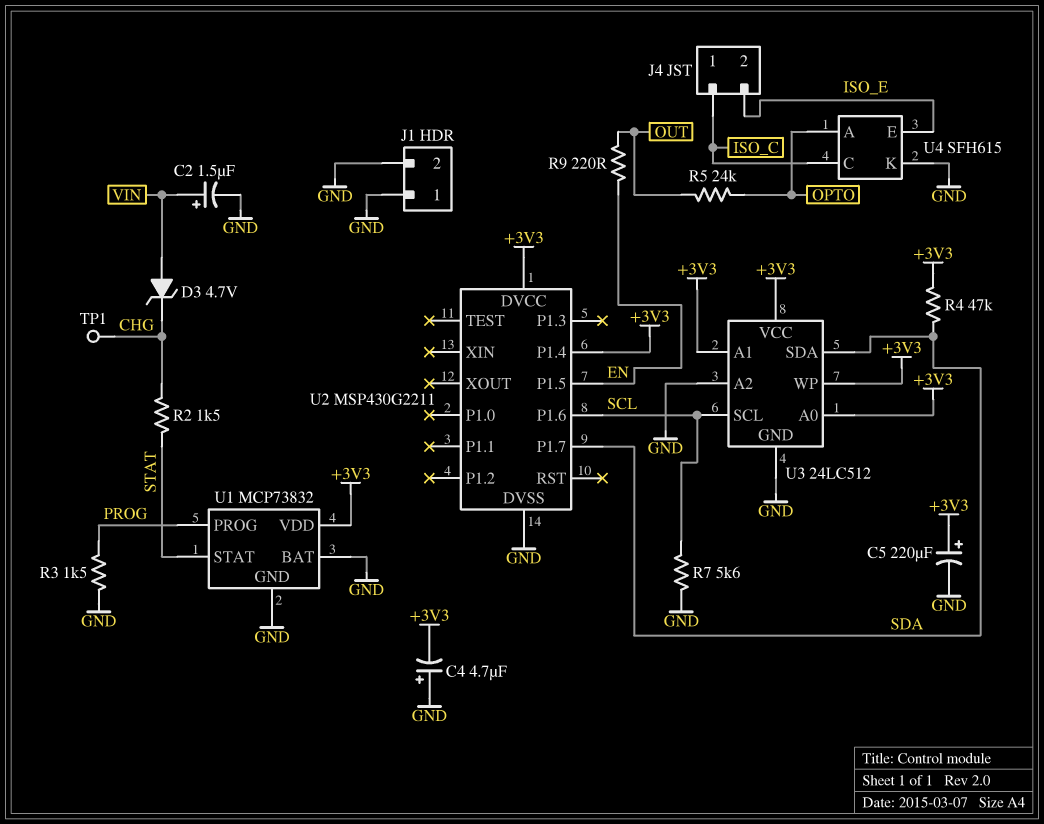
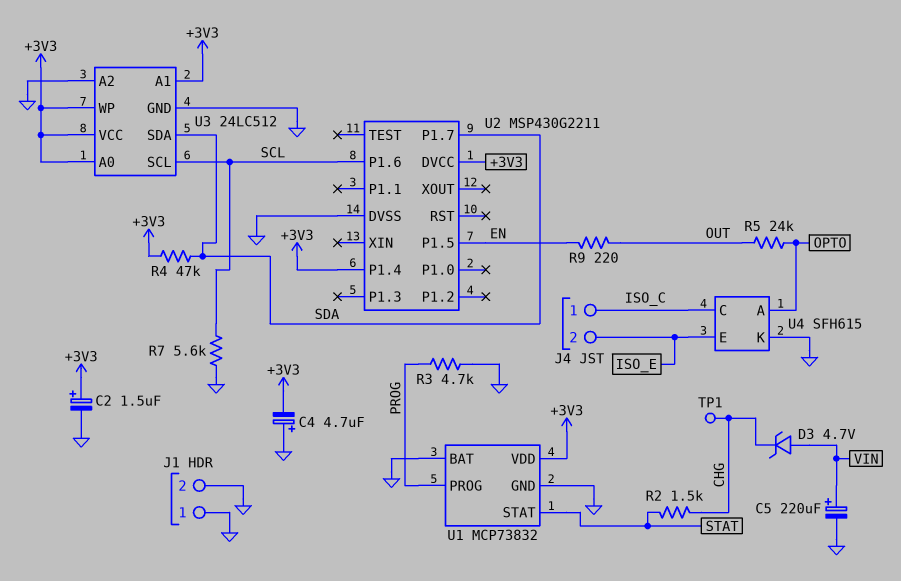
C2: 1.5uF (plus VIN, minus GND) -> 1.5uF (plus +3V3, minus GND)
C5: 220uF (plus +3V3, minus GND) -> 220uF (plus VIN, minus GND)
R3: 1.5k (GND, PROG) -> 4.7k (GND, PROG)

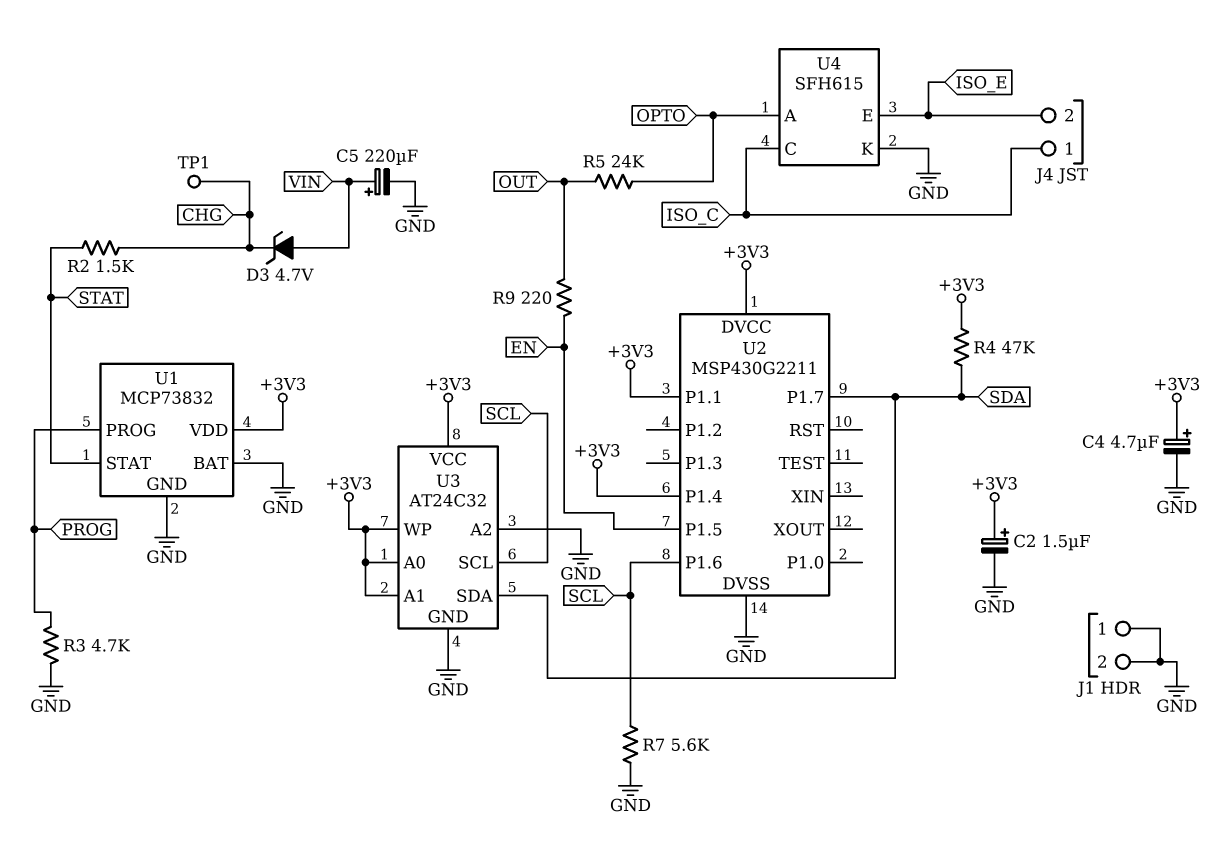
C4: 4.7uF (plus GND, minus +3V3) -> 4.7uF (plus +3V3, minus GND)
U2 pin P1.1: none -> +3V3
U3: 24LC512 -> AT24C32

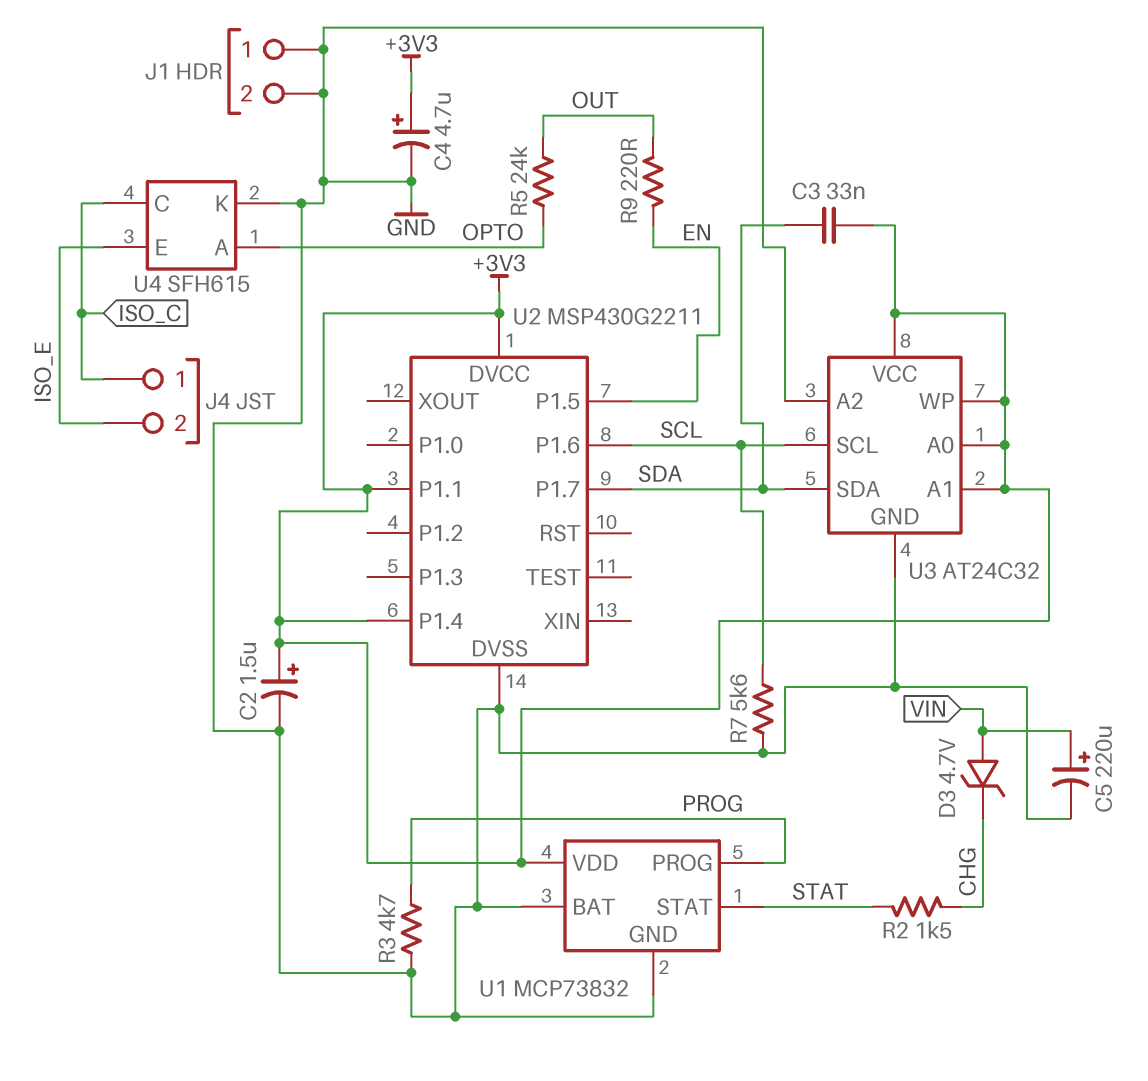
C3: none -> 33nF (+3V3, SDA)
R4: 47k (+3V3, SDA) -> none
TP1: test point (CHG) -> none

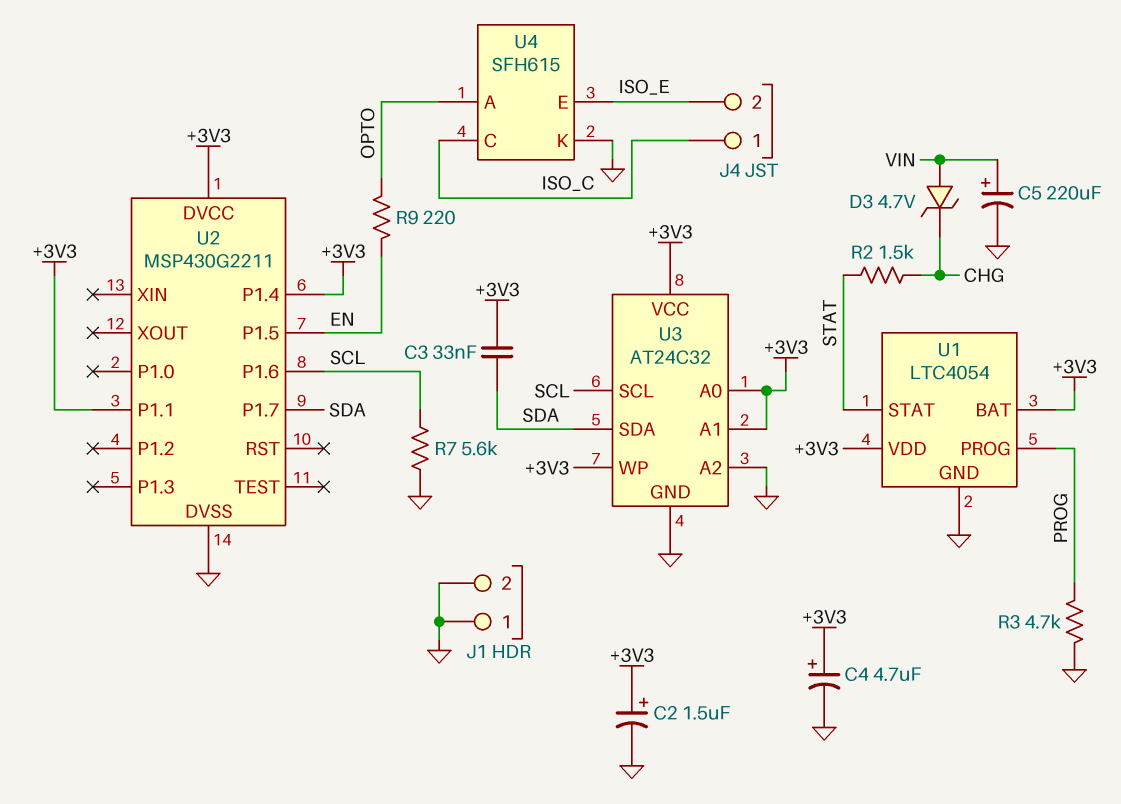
R5: 24k (OPTO, OUT) -> none
R9: 220 (EN, OUT) -> 220 (EN, OPTO)
U1: MCP73832 -> LTC4054
U1 pin BAT: GND -> +3V3

